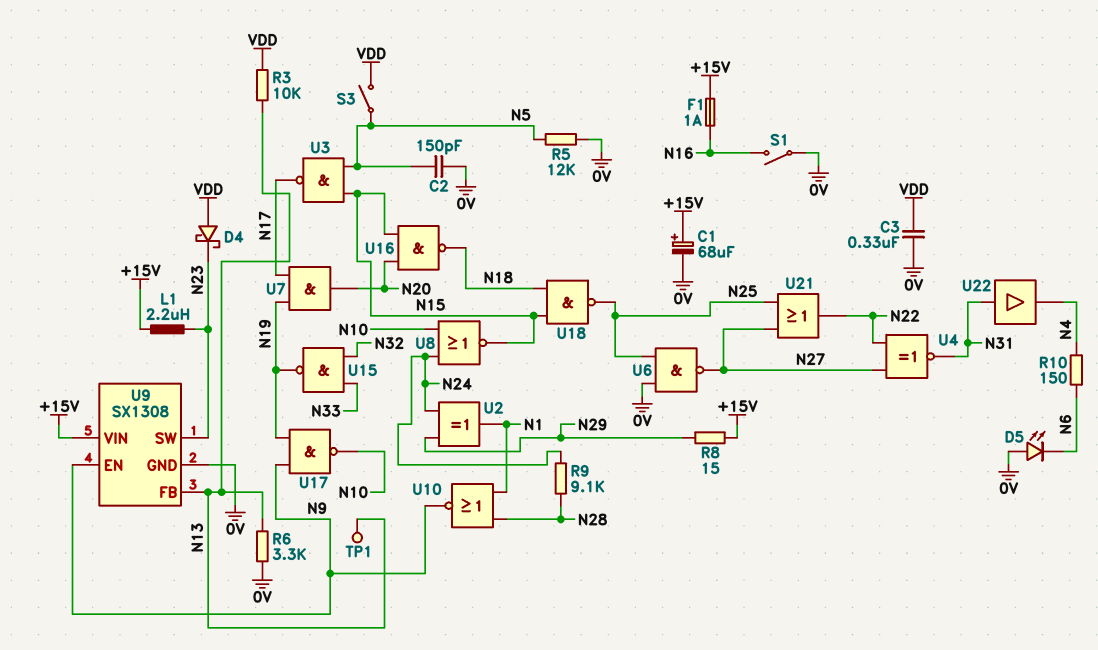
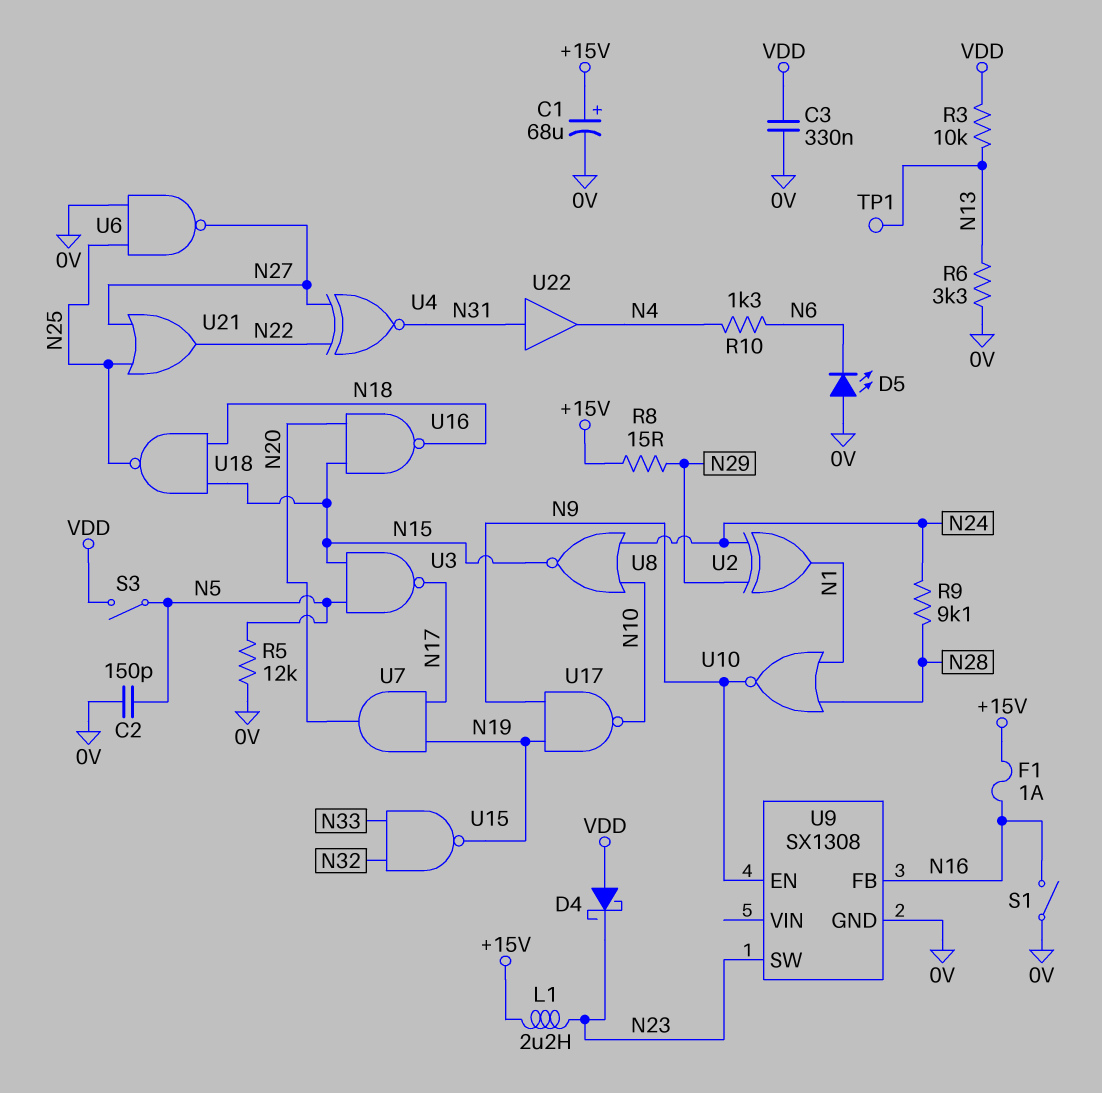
R10: 150 (N4, N6) -> 1.3k (N4, N6)
U9 pin FB: N13 -> N16
U9 pin VIN: +15V -> none

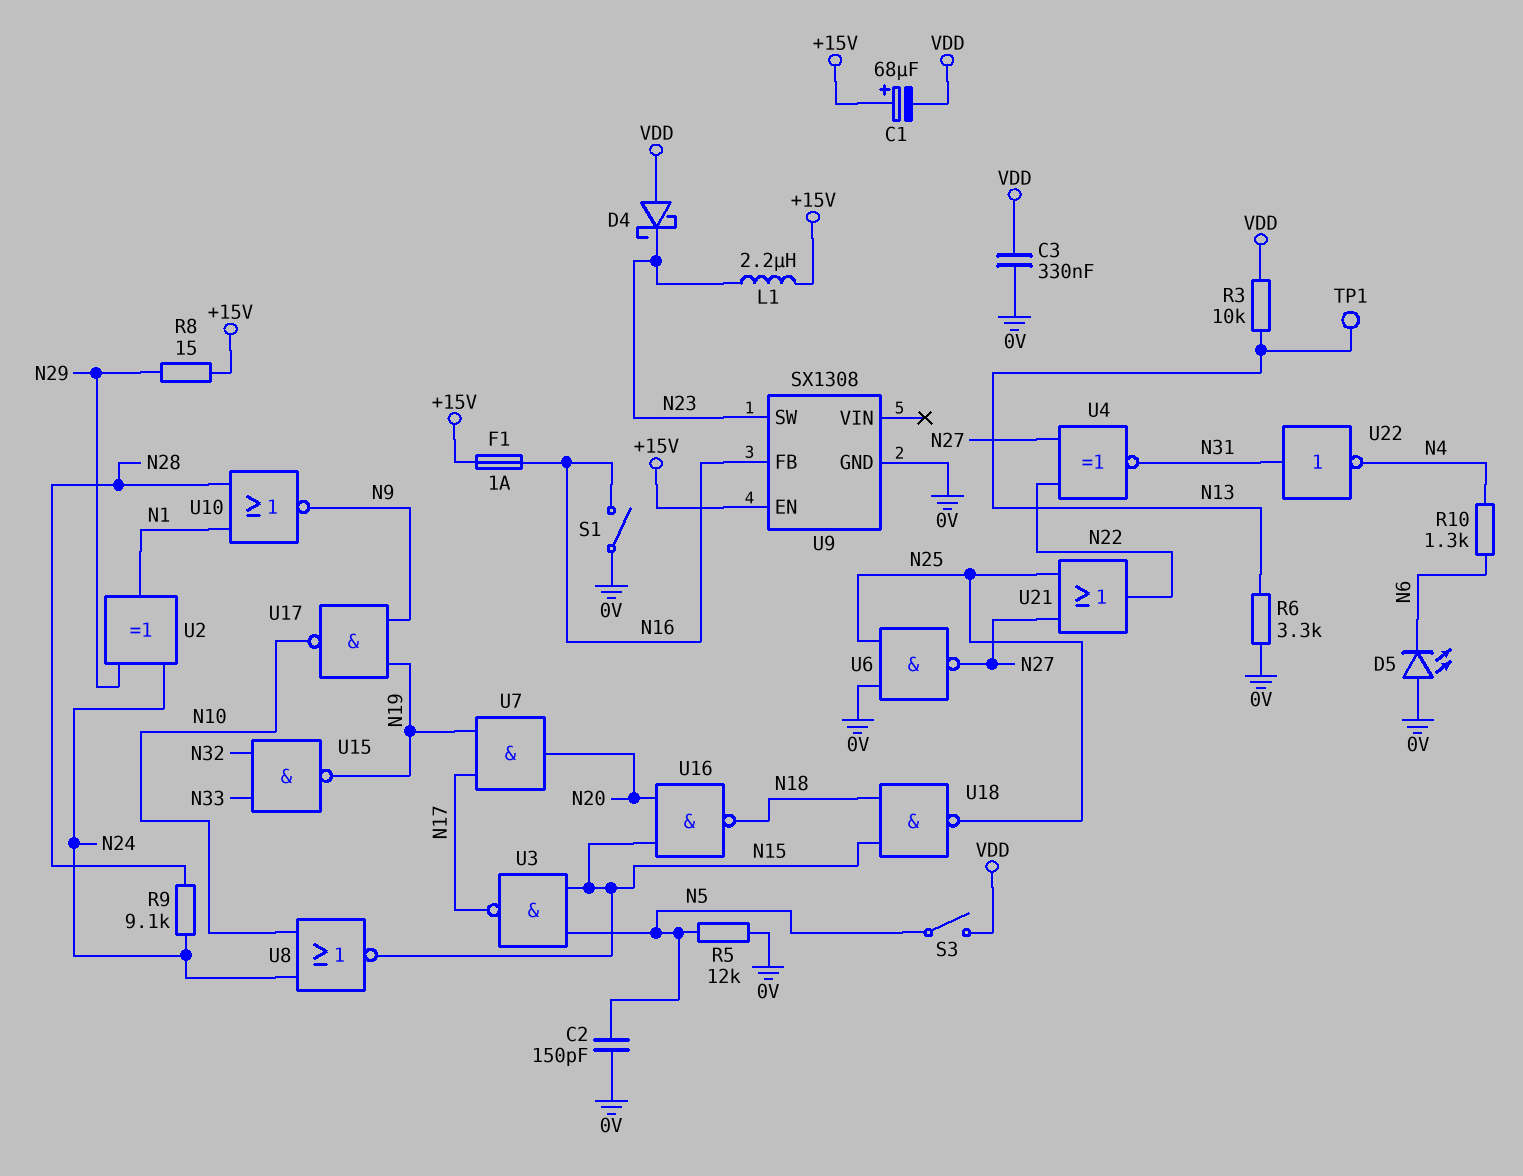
C1: 68uF (plus +15V, minus 0V) -> 68uF (plus +15V, minus VDD)
U9 pin EN: N9 -> +15V
U22: buffer (in N31, out N4) -> NOT (in N31, out N4)

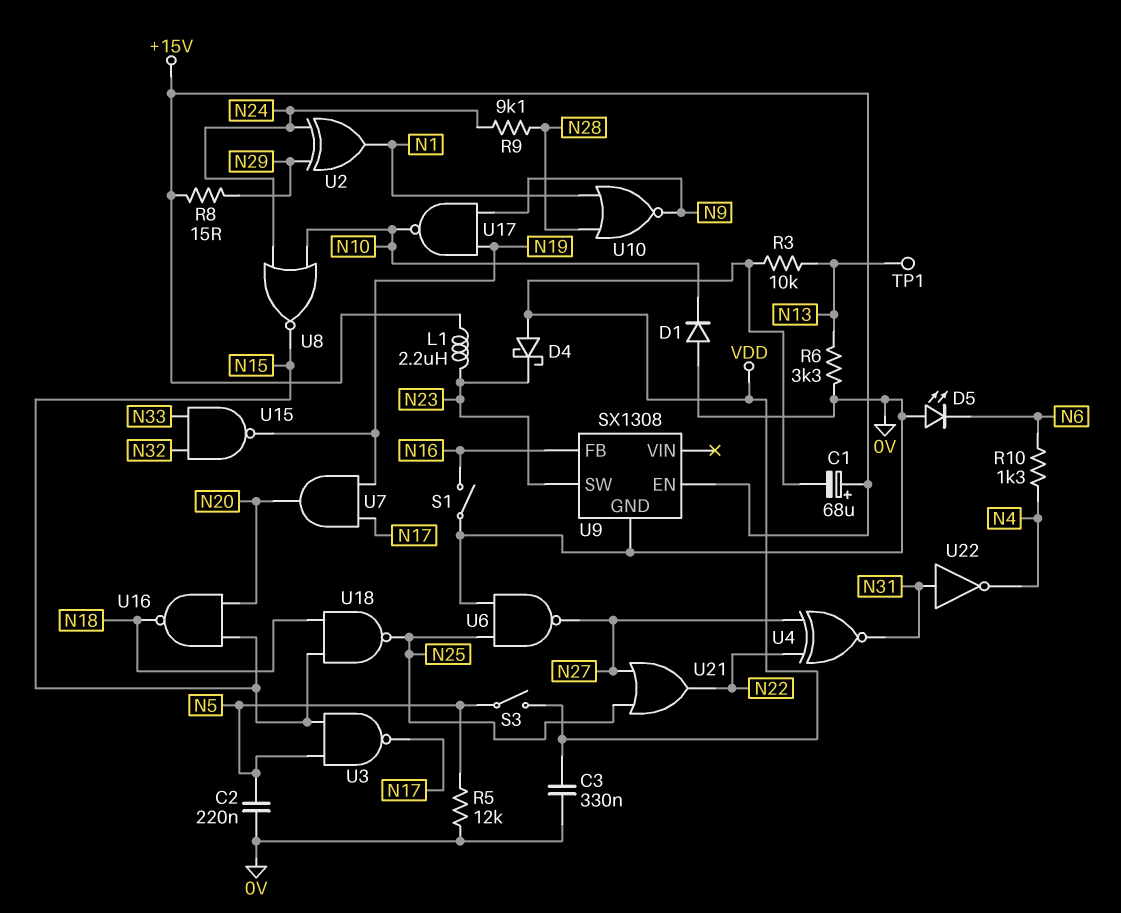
C2: 150pF (0V, N5) -> 220nF (0V, N5)
D1: none -> diode (A 0V, K N10)
F1: 1A (+15V, N16) -> none

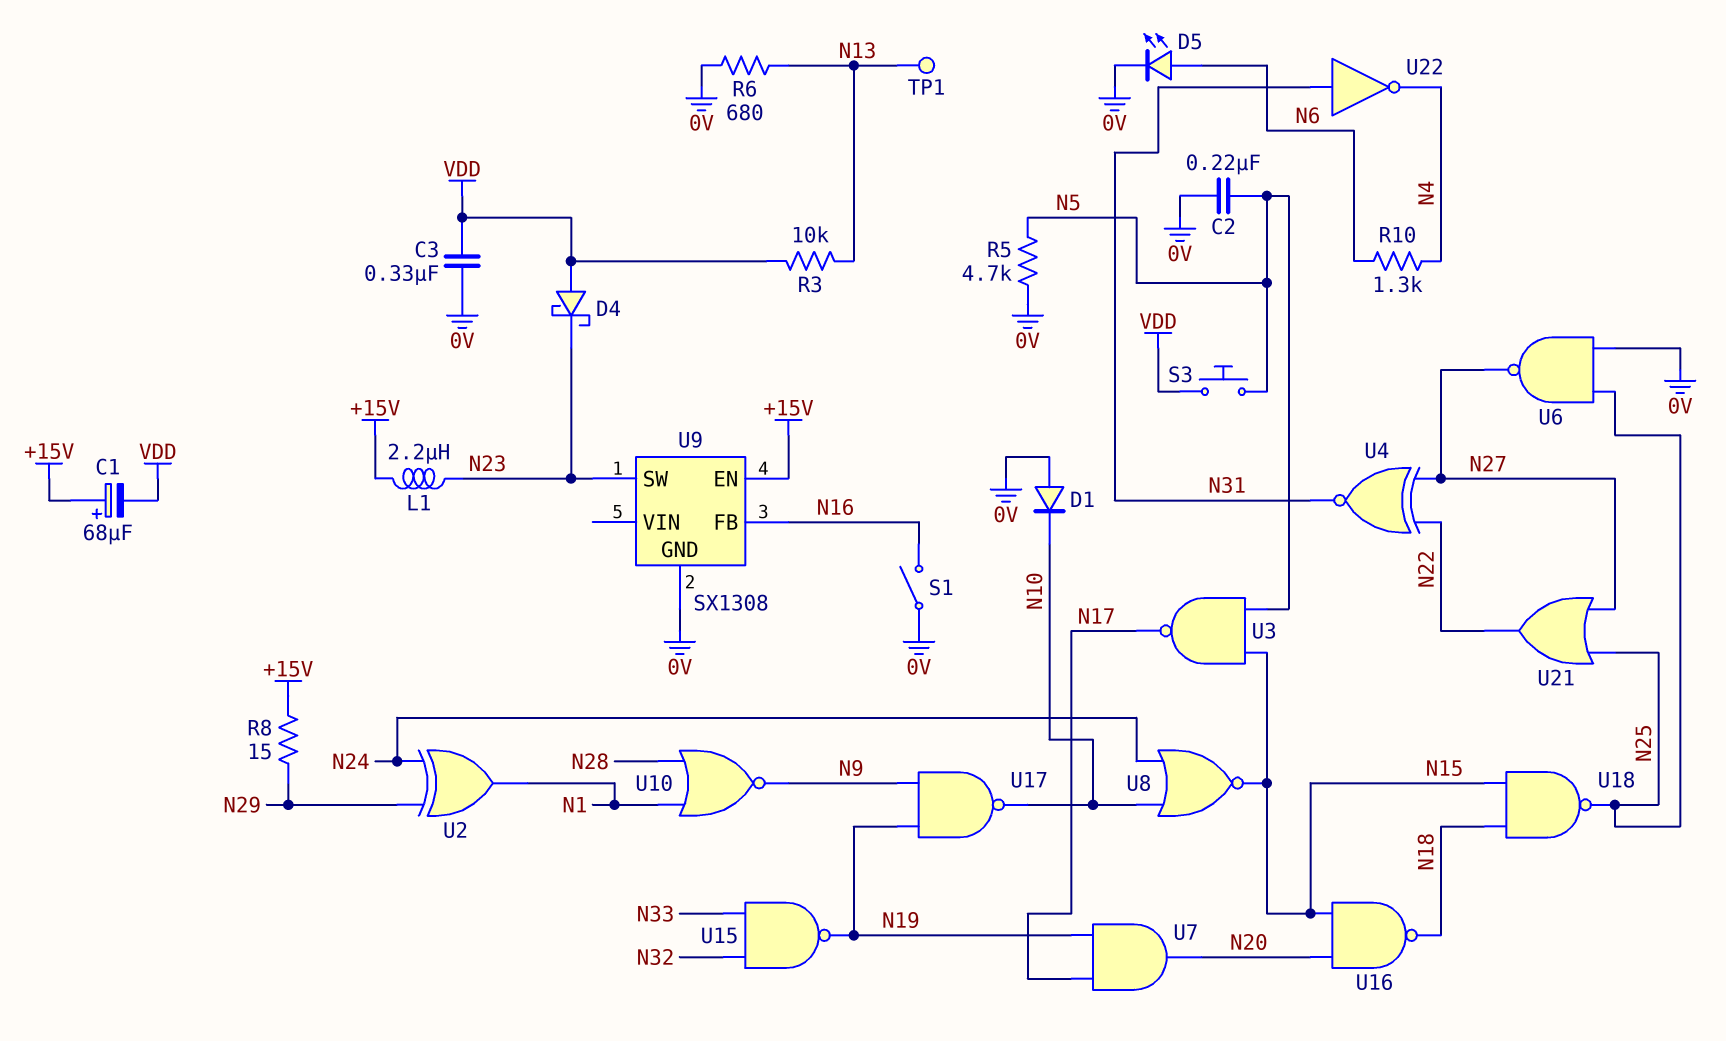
D5: LED (A 0V, K N6) -> LED (A N6, K 0V)
R5: 12k (0V, N5) -> 4.7k (0V, N5)
R6: 3.3k (0V, N13) -> 680 (0V, N13)
R9: 9.1k (N24, N28) -> none
S3: switch (N5, VDD) -> button (N5, VDD)

